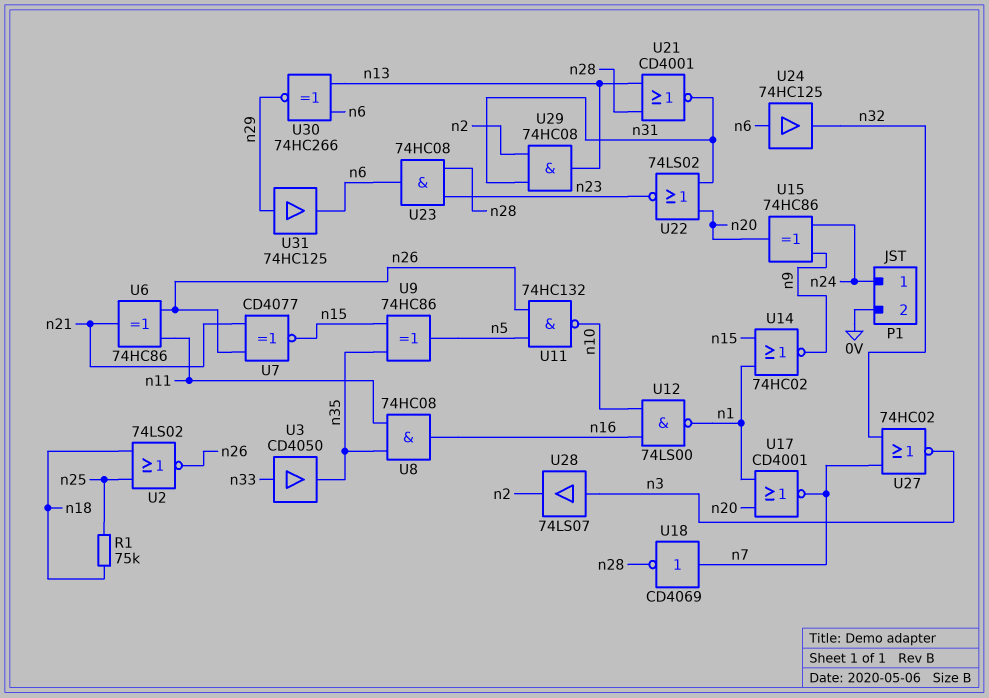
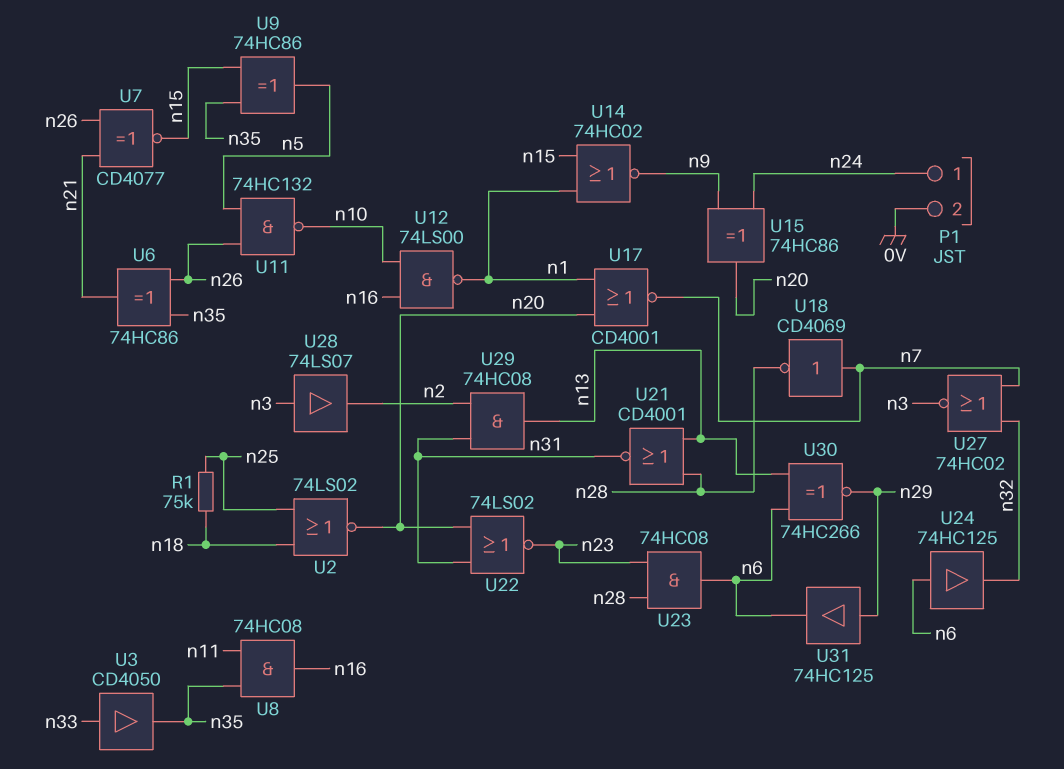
U2: NOR 74LS02 (in n18, in n25, out n26) -> NOR 74LS02 (in n18, in n25, out n20)
U6: XOR 74HC86 (in n11, in n26, out n21) -> XOR 74HC86 (in n26, in n35, out n21)

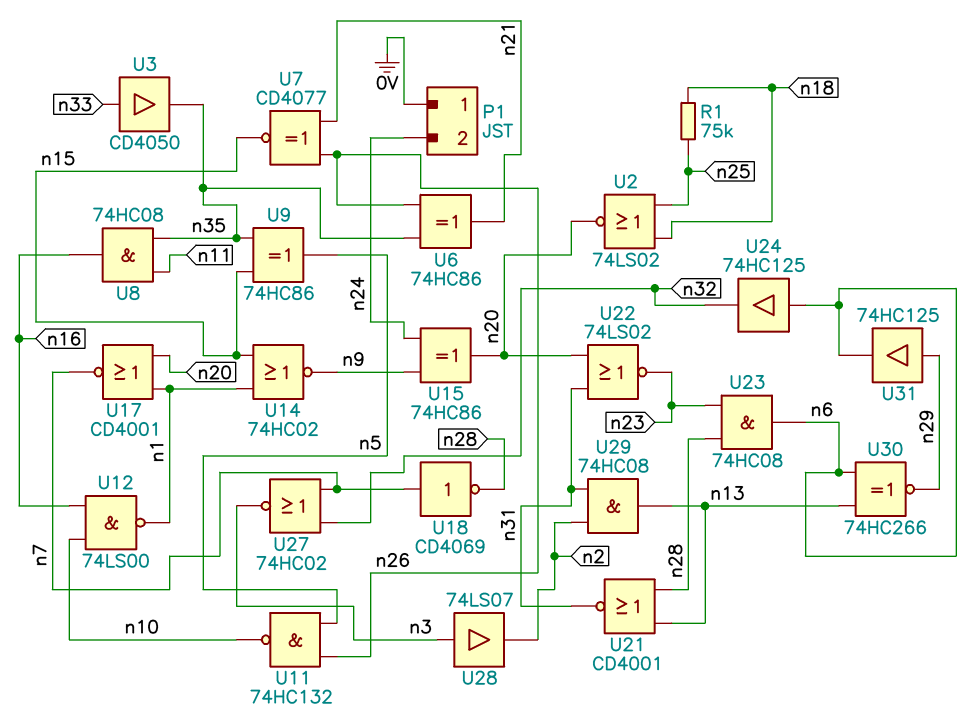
P1 pin 1: n24 -> 0V
P1 pin 2: 0V -> n24

